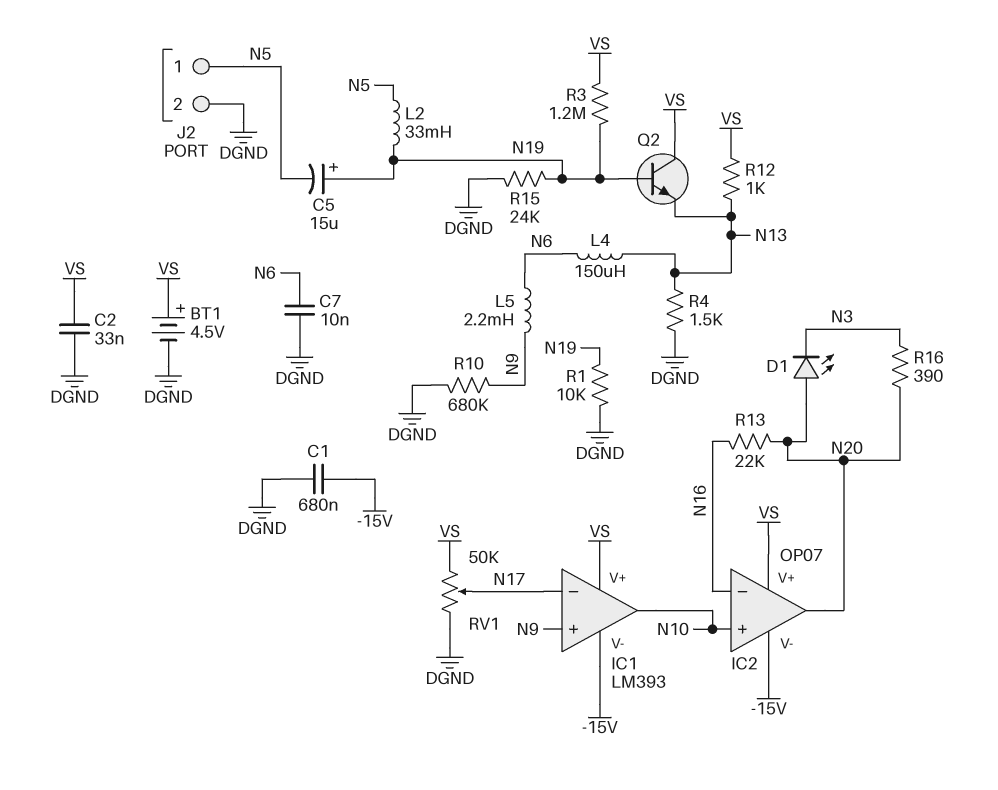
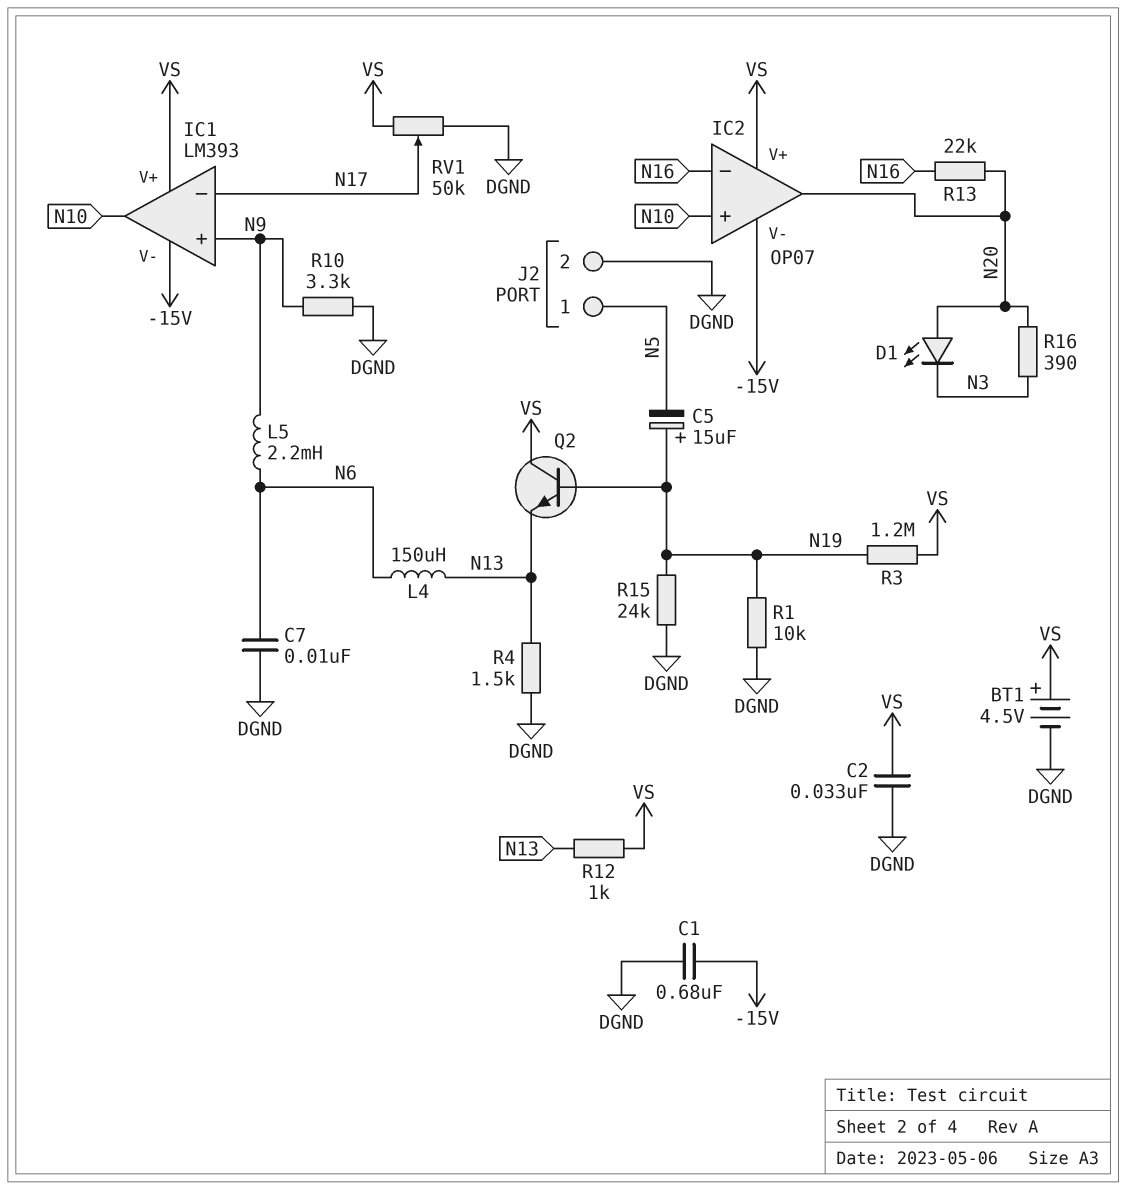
L2: 33mH (N5, N19) -> none
R10: 680k (DGND, N9) -> 3.3k (DGND, N9)

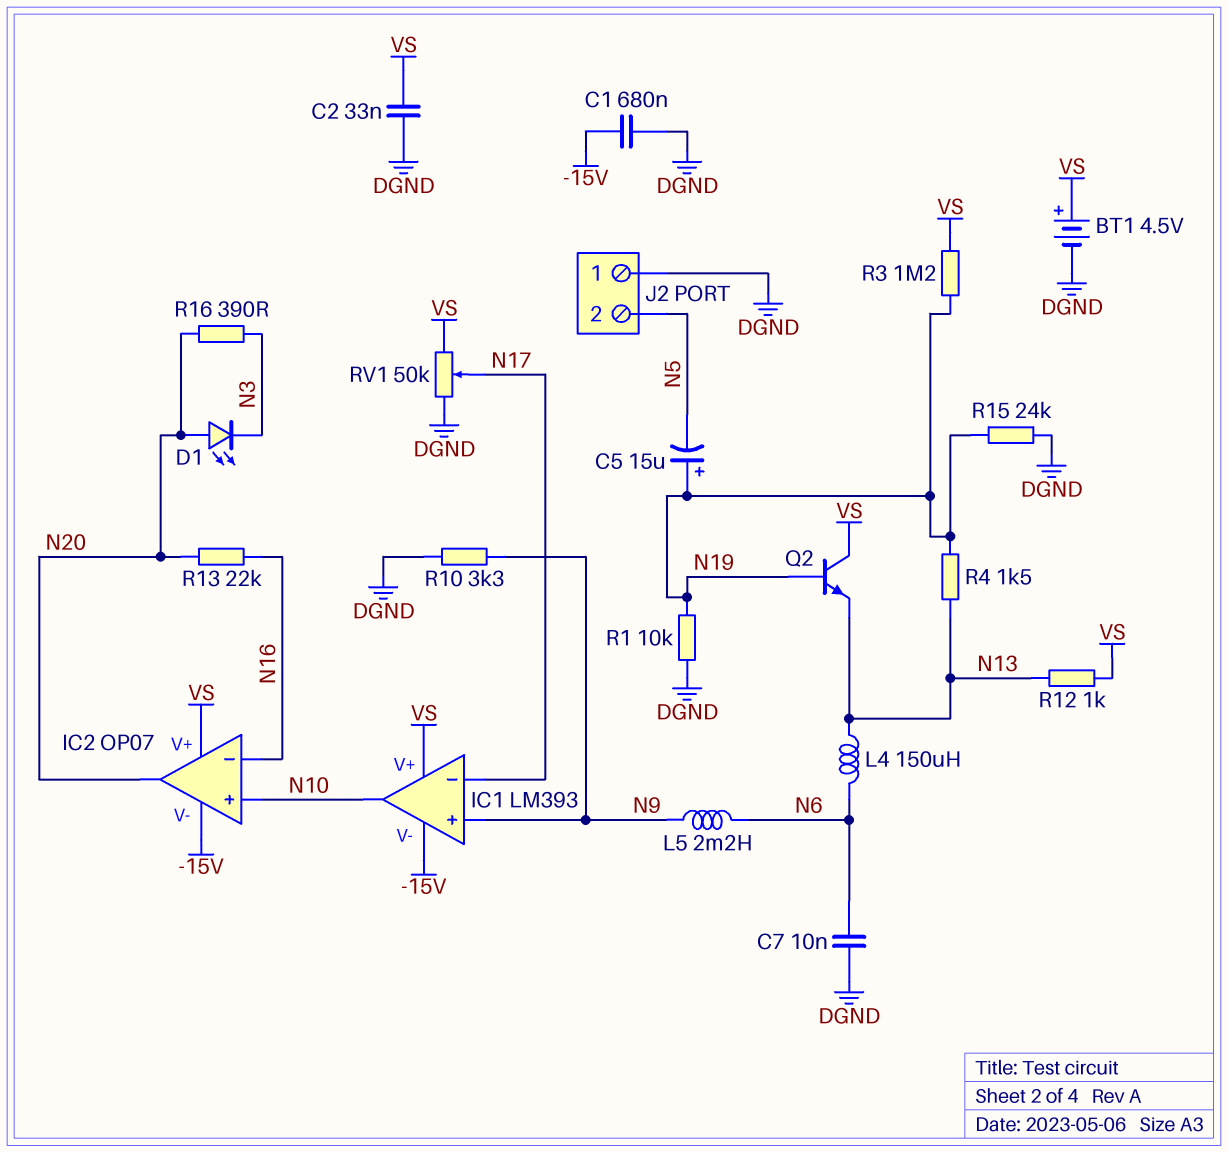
J2 pin 1: N5 -> DGND
J2 pin 2: DGND -> N5
R4: 1.5k (DGND, N13) -> 1.5k (N13, N19)

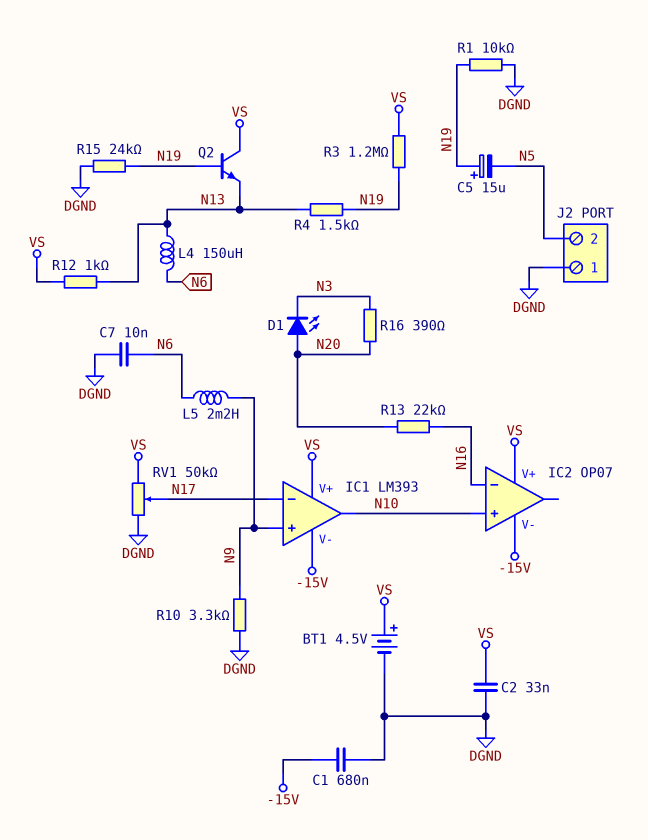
IC2 pin out: N20 -> none

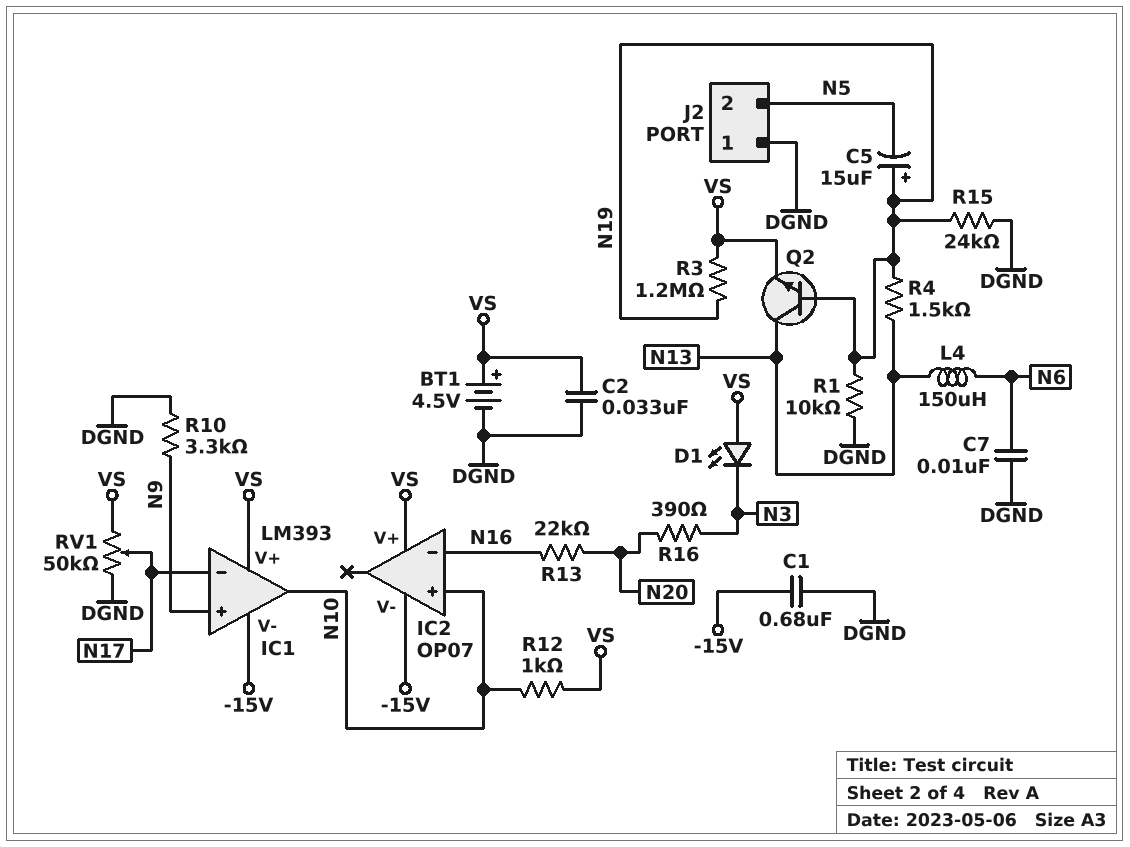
D1: LED (A N20, K N3) -> LED (A VS, K N3)
L5: 2.2mH (N6, N9) -> none
Q2: NPN (B N19, C VS, E N13) -> NPN (B N19, C N13, E VS)
R12: 1k (N13, VS) -> 1k (N10, VS)

